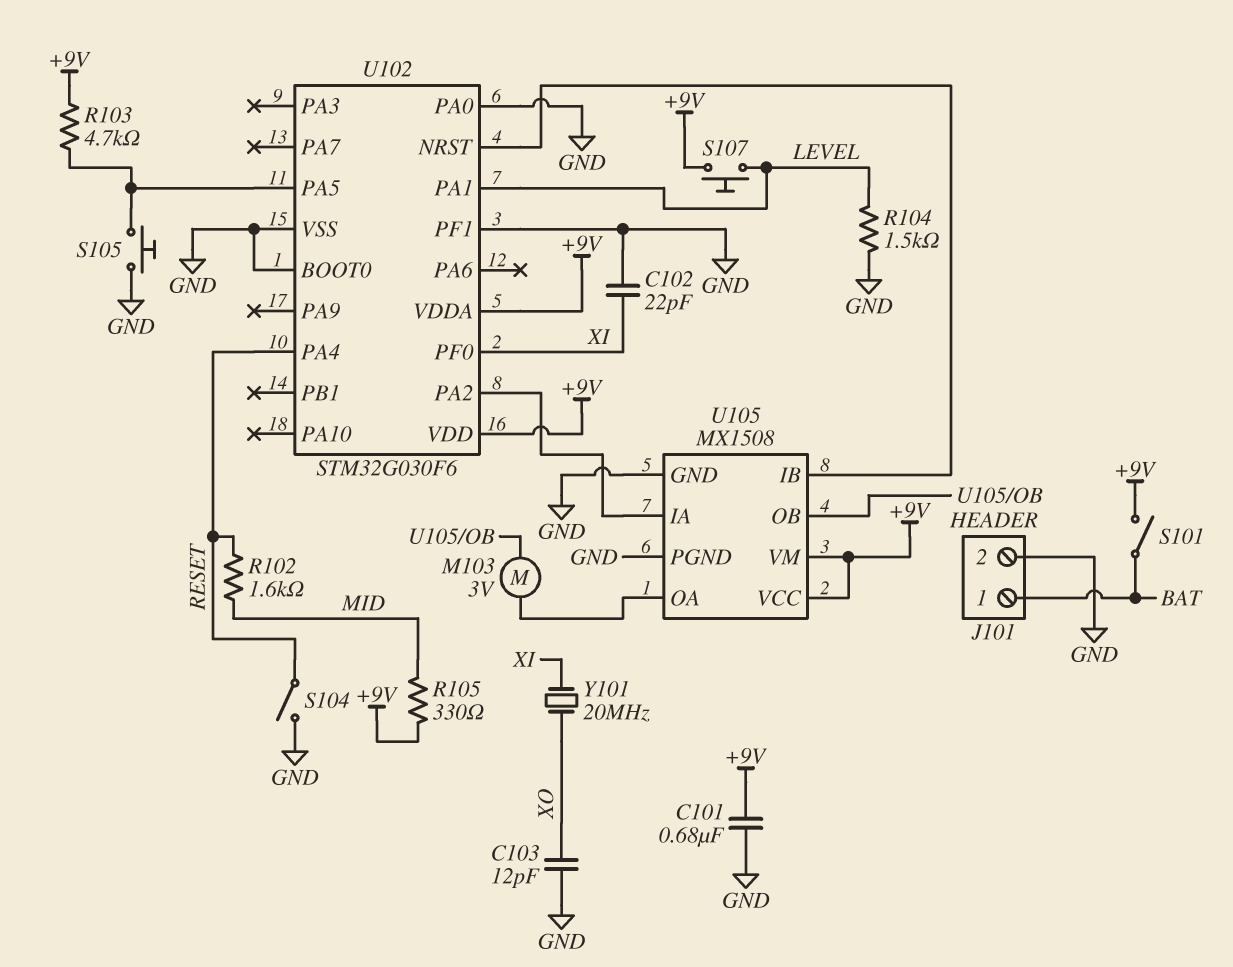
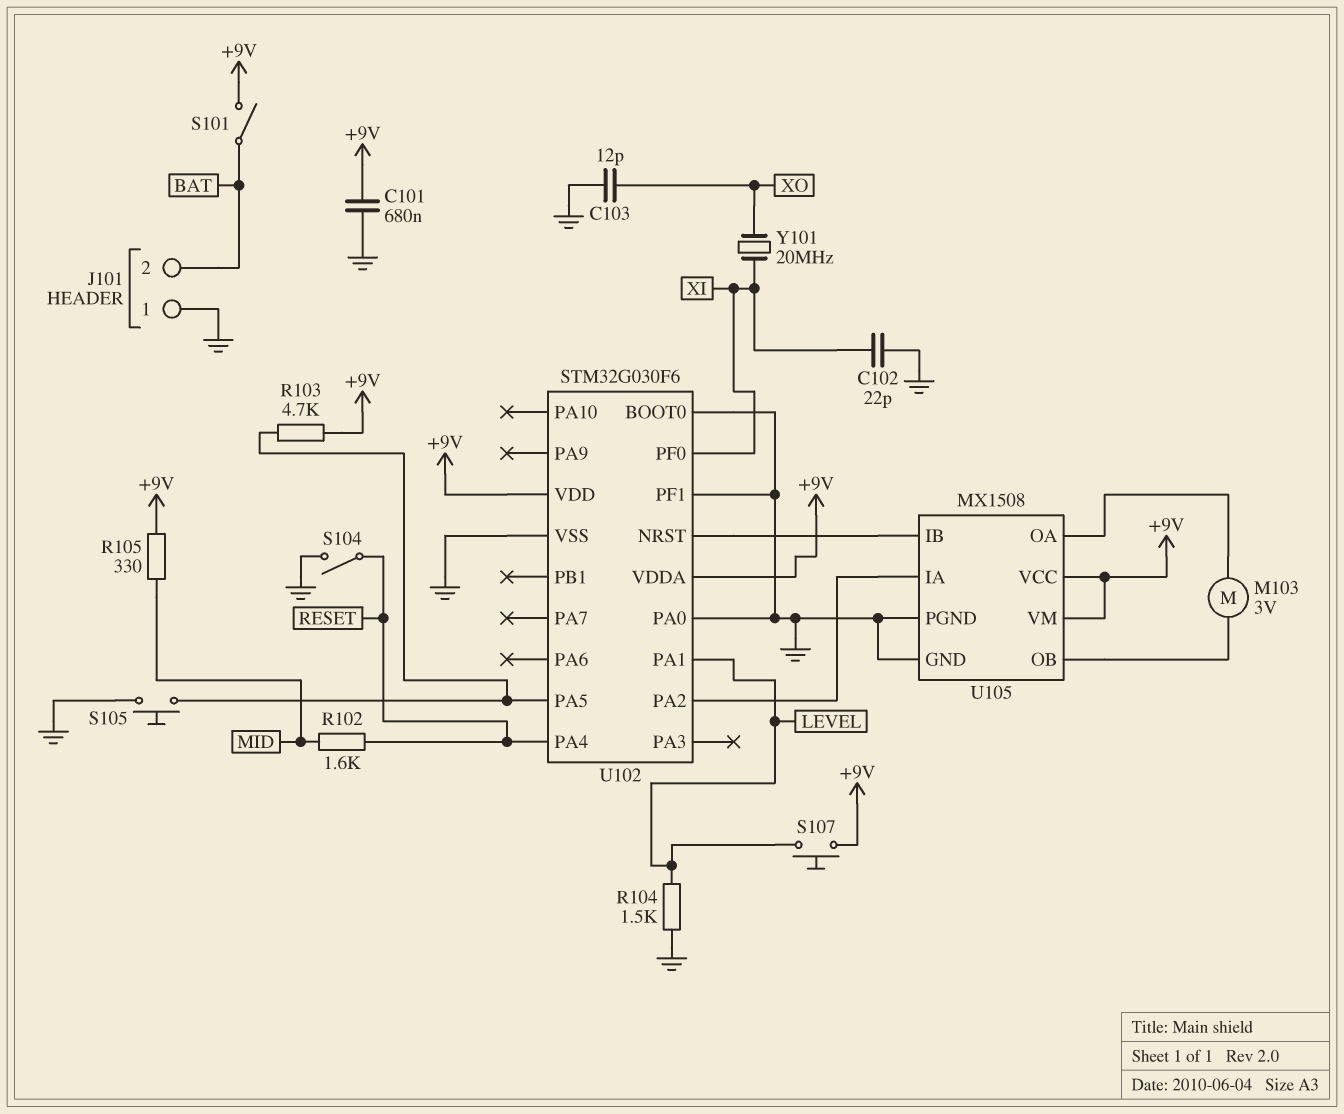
J101 pin 1: BAT -> GND
J101 pin 2: GND -> BAT

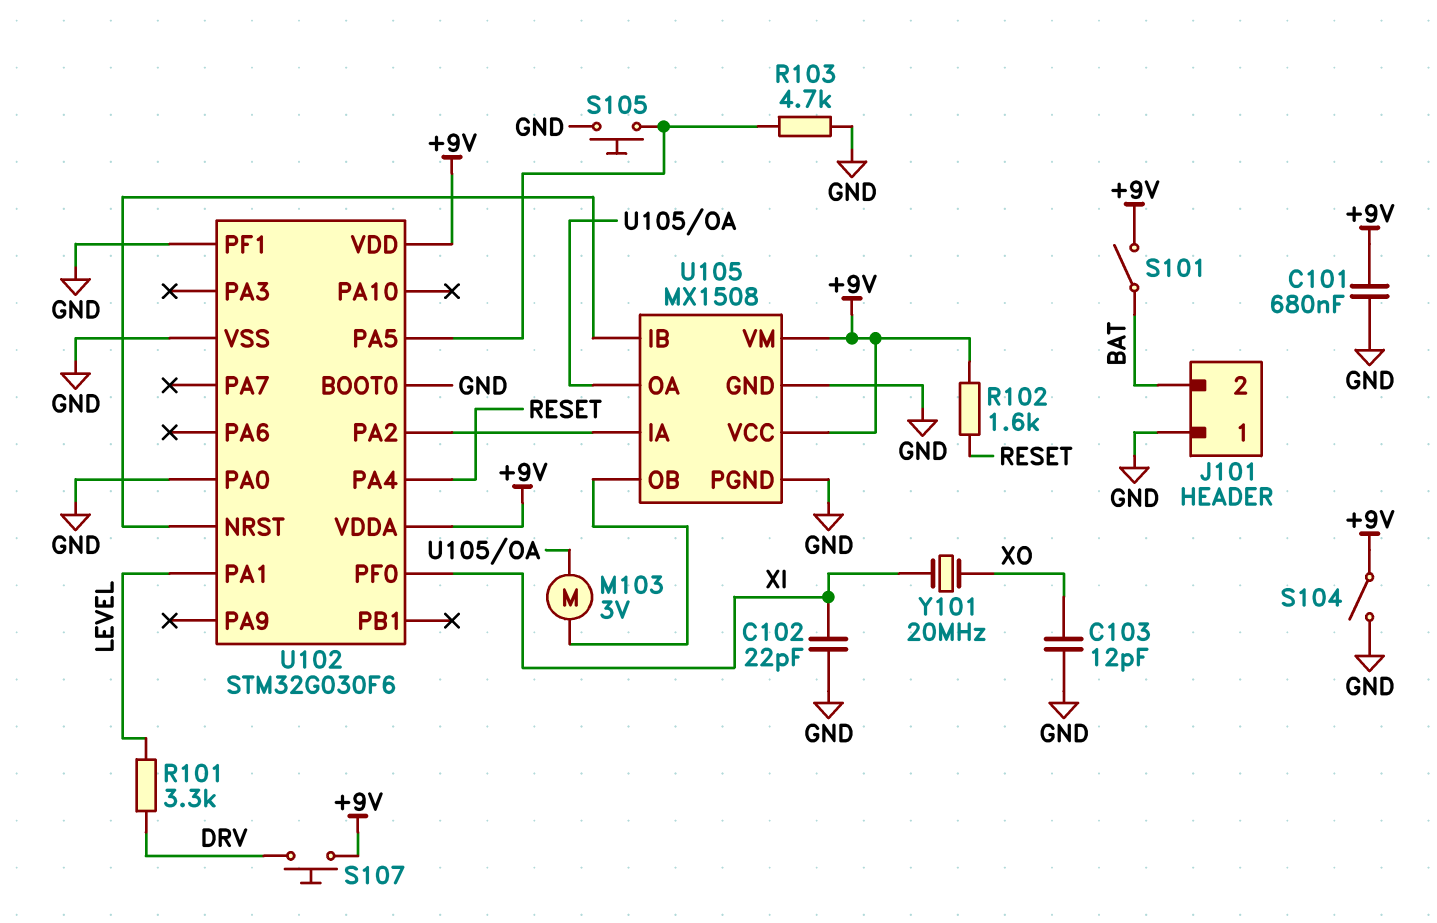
R101: none -> 3.3k (DRV, LEVEL)
R102: 1.6k (MID, RESET) -> 1.6k (+9V, RESET)
R103: 4.7k (+9V, U102/PA5) -> 4.7k (GND, U102/PA5)
R104: 1.5k (GND, LEVEL) -> none
R105: 330 (+9V, MID) -> none
S104: switch (GND, RESET) -> switch (+9V, GND)
S107: button (+9V, LEVEL) -> button (+9V, DRV)

